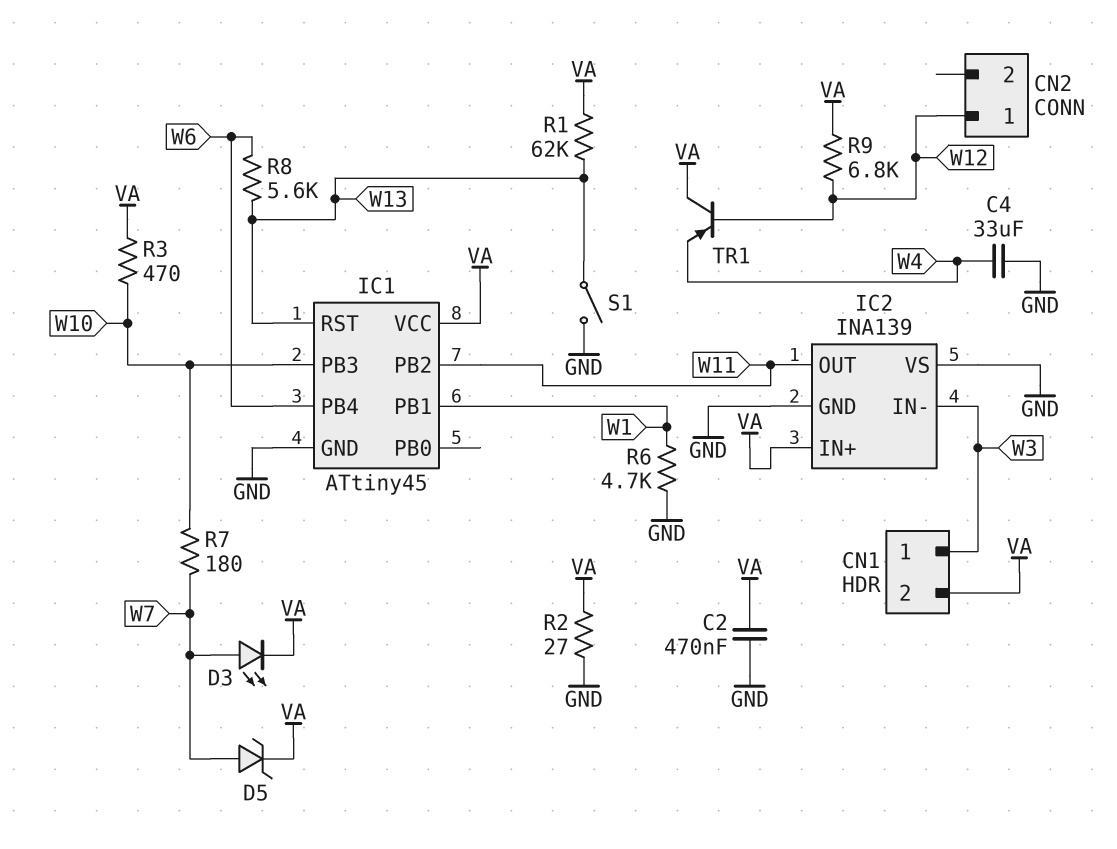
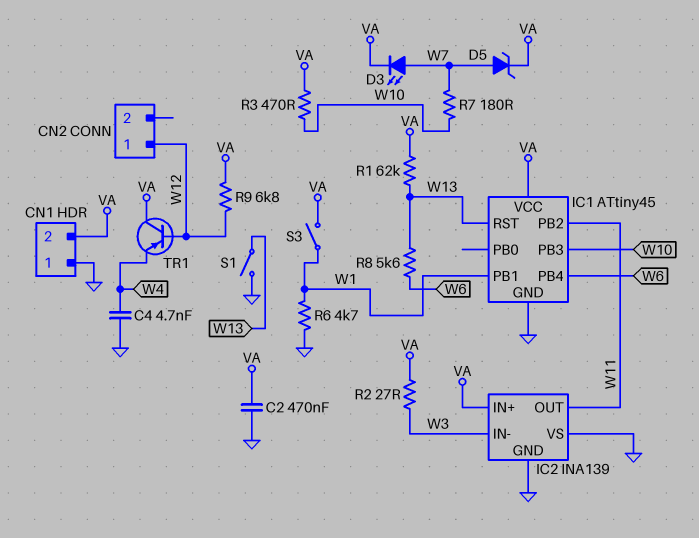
C4: 33uF (GND, W4) -> 4.7nF (GND, W4)
CN1 pin 1: W3 -> GND
R2: 27 (GND, VA) -> 27 (VA, W3)
S3: none -> switch (VA, W1)

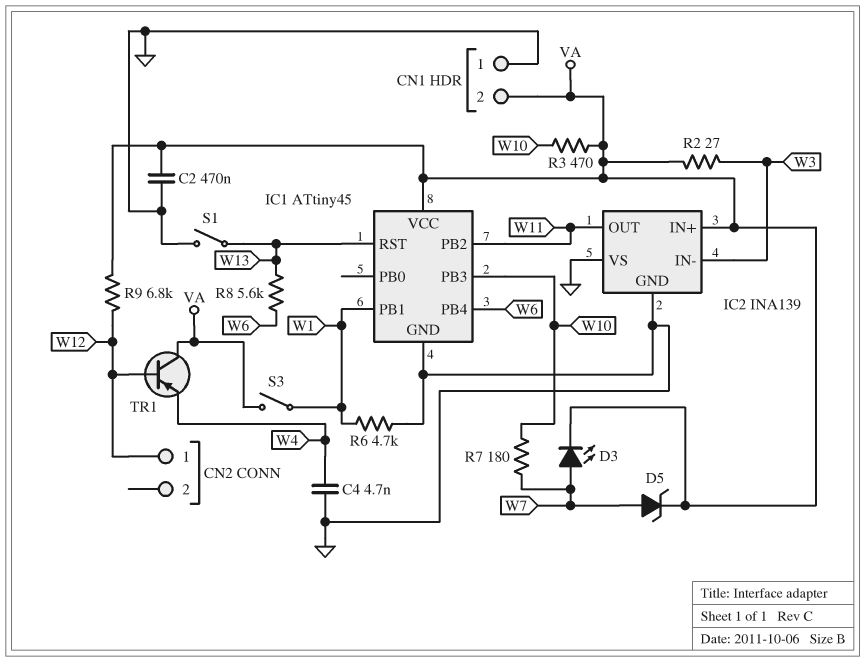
R1: 62k (VA, W13) -> none

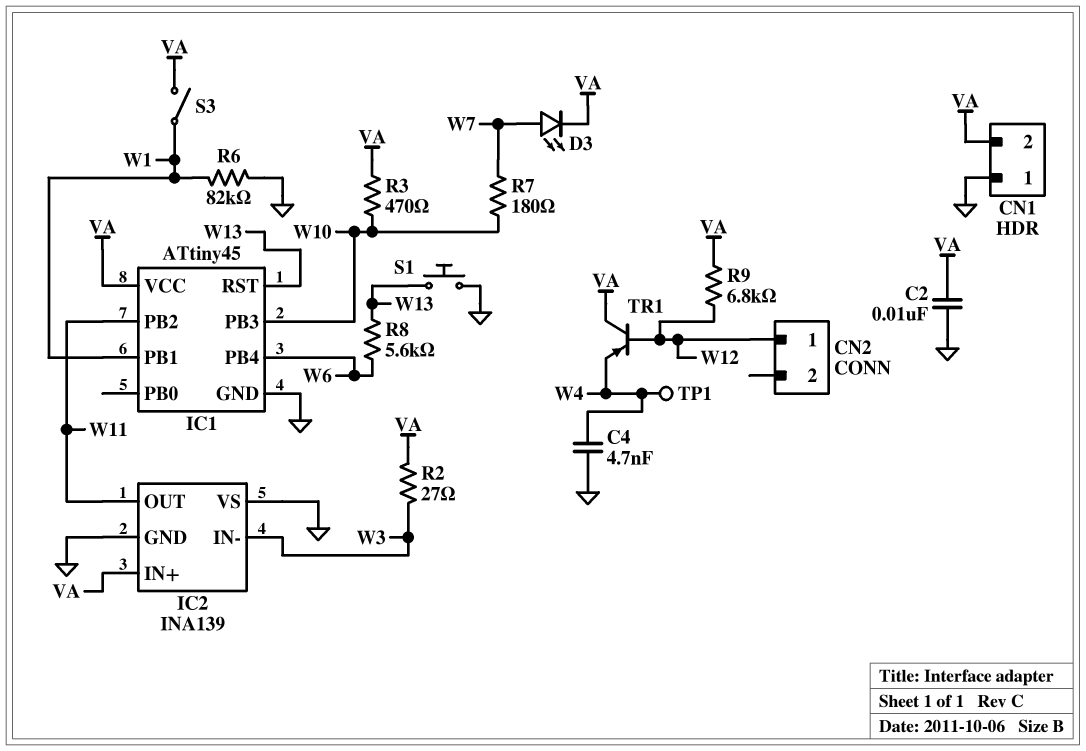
C2: 470nF (GND, VA) -> 10nF (GND, VA)
D5: zener (A W7, K VA) -> none
R6: 4.7k (GND, W1) -> 82k (GND, W1)
S1: switch (GND, W13) -> button (GND, W13)
TP1: none -> test point (W4)

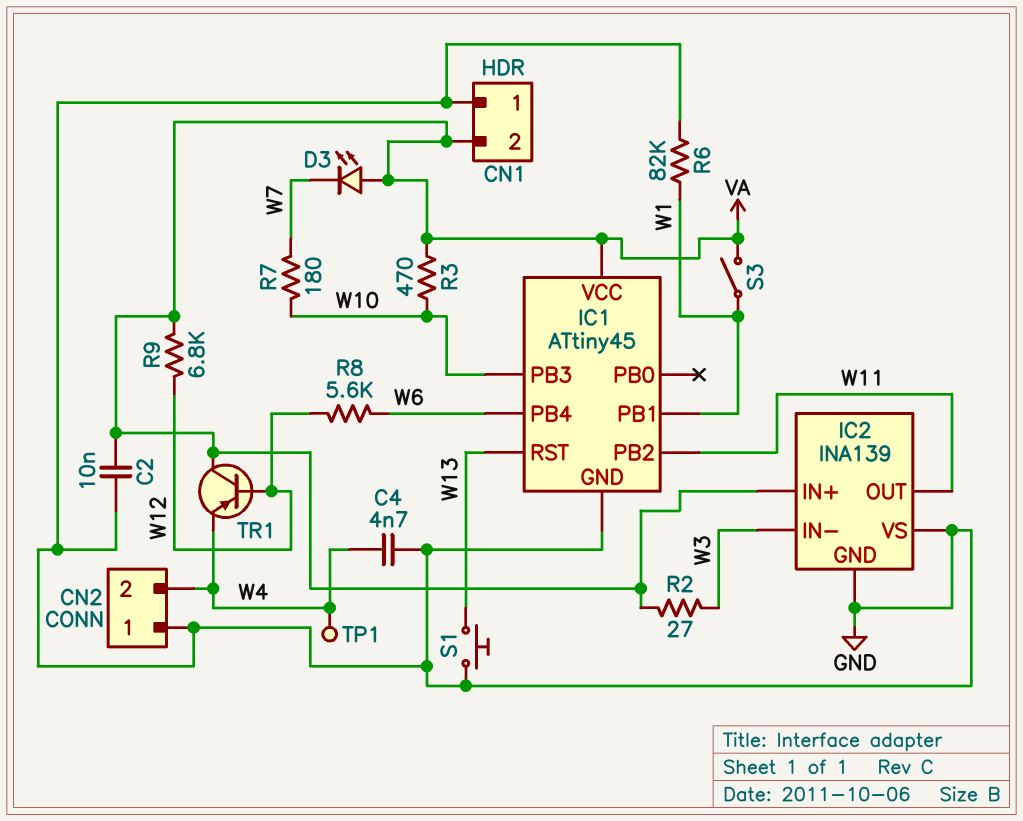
CN2 pin 1: W12 -> GND
CN2 pin 2: none -> W4
D3: LED (A W7, K VA) -> LED (A VA, K W7)
R8: 5.6k (W6, W13) -> 5.6k (W6, W12)

